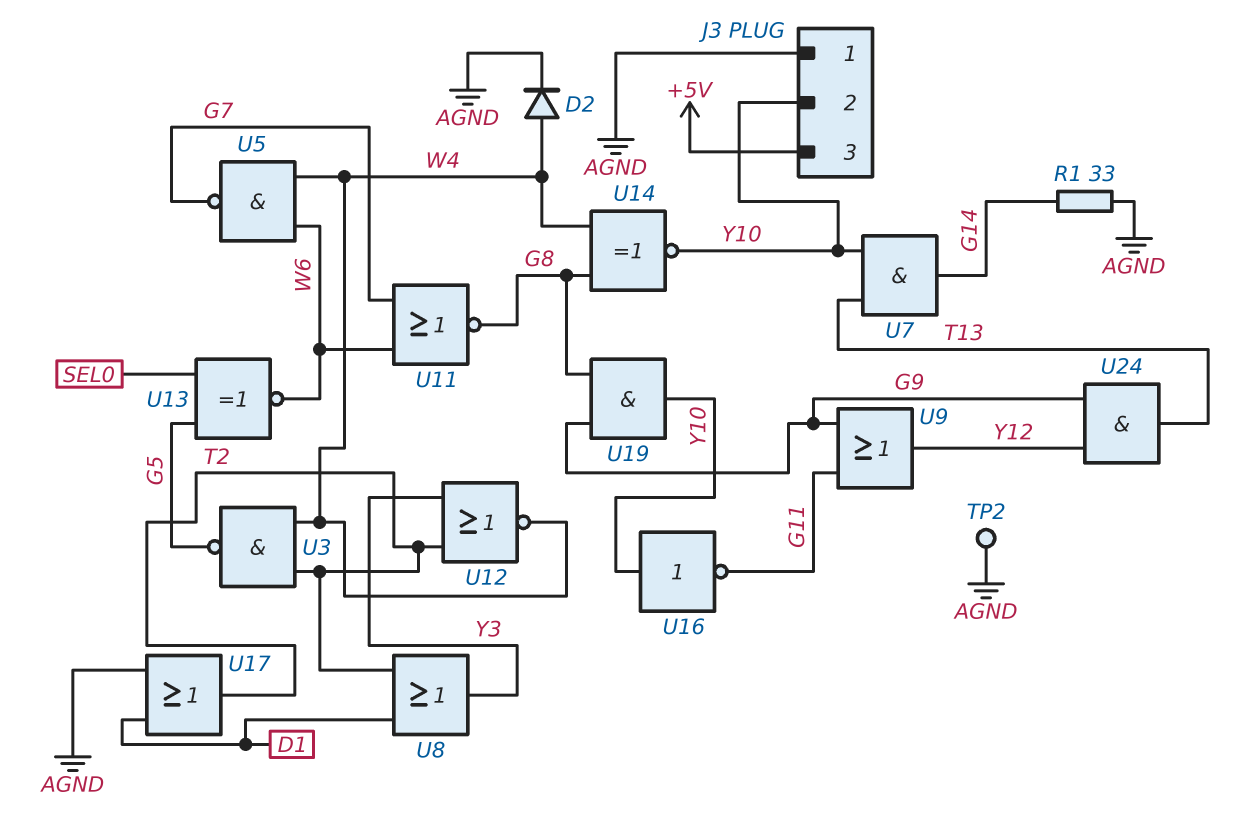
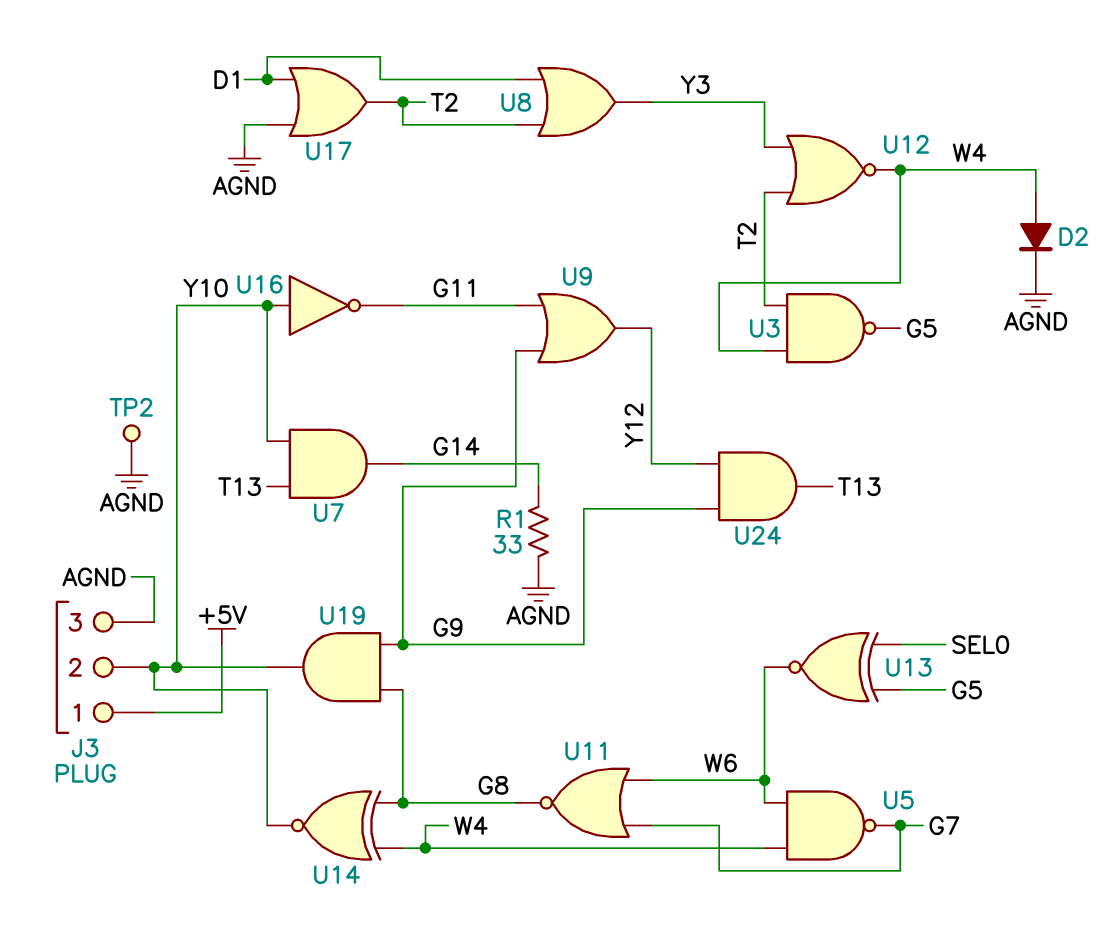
J3 pin 1: AGND -> +5V
J3 pin 3: +5V -> AGND

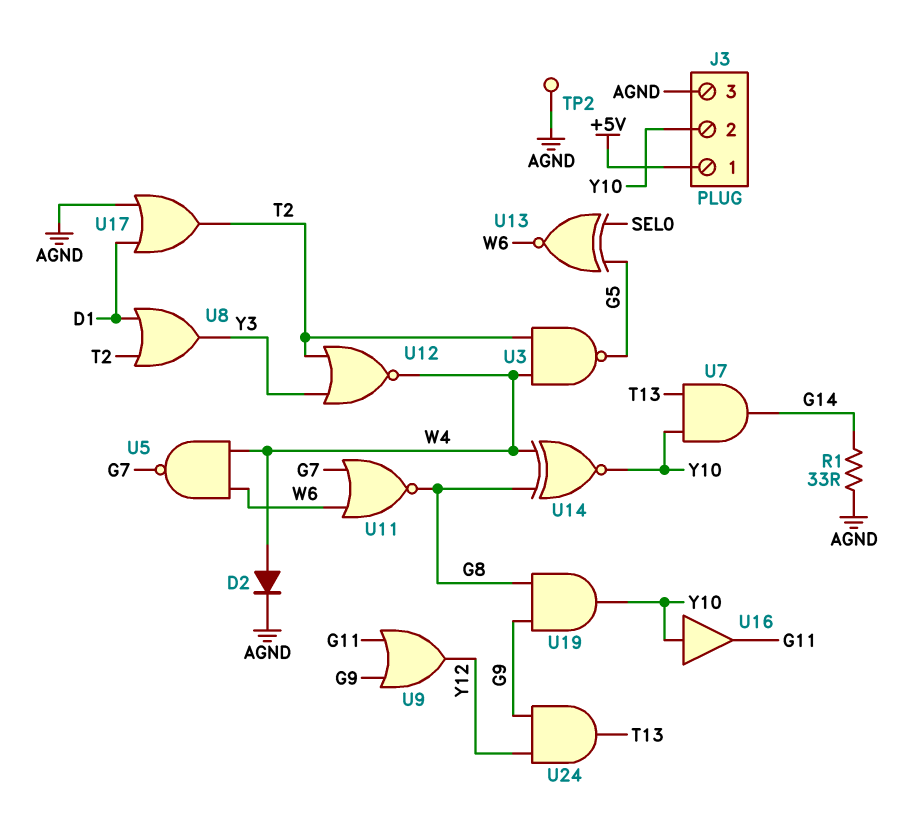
U16: NOT (in Y10, out G11) -> buffer (in Y10, out G11)

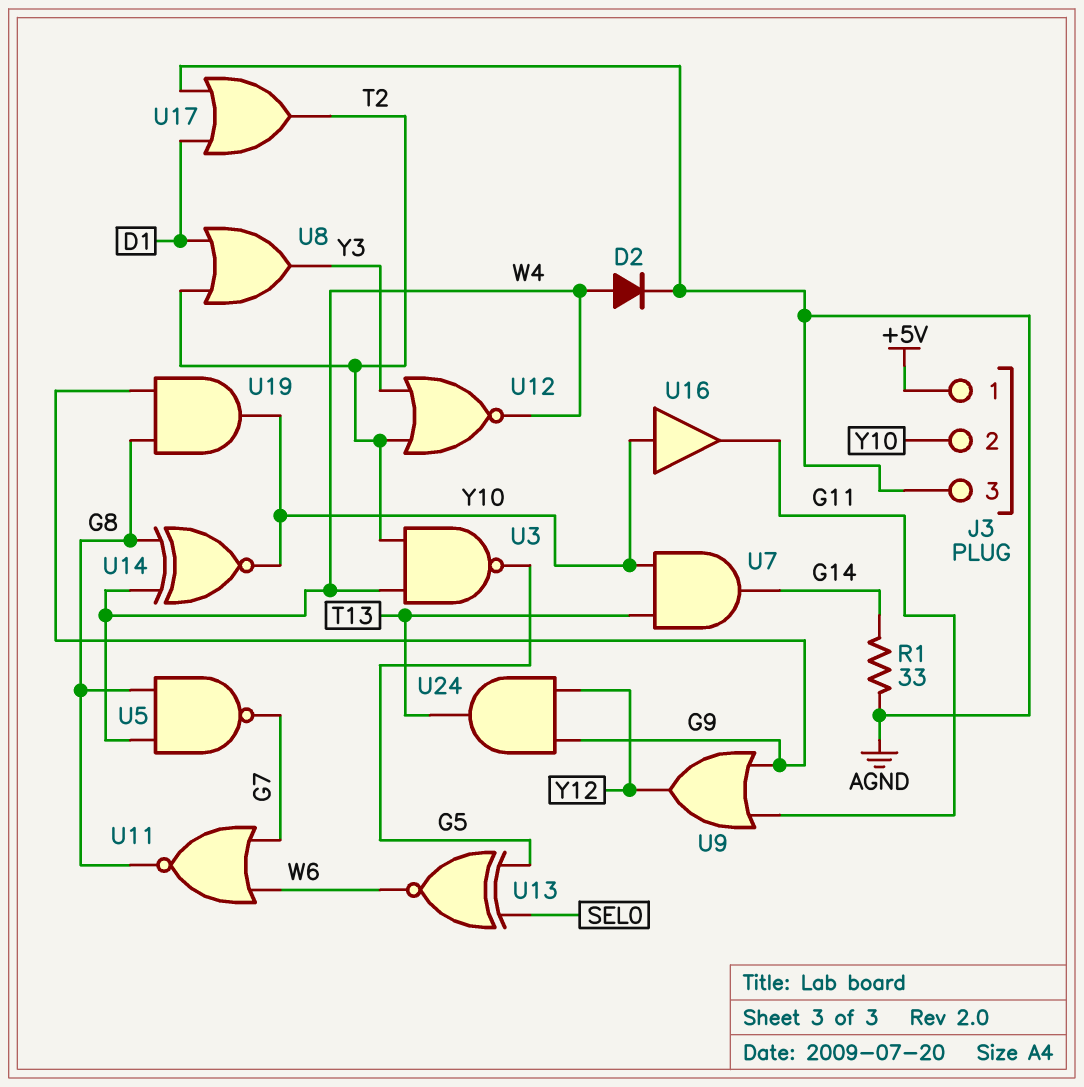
TP2: test point (AGND) -> none
U5: NAND (in W4, in W6, out G7) -> NAND (in G8, in W4, out G7)

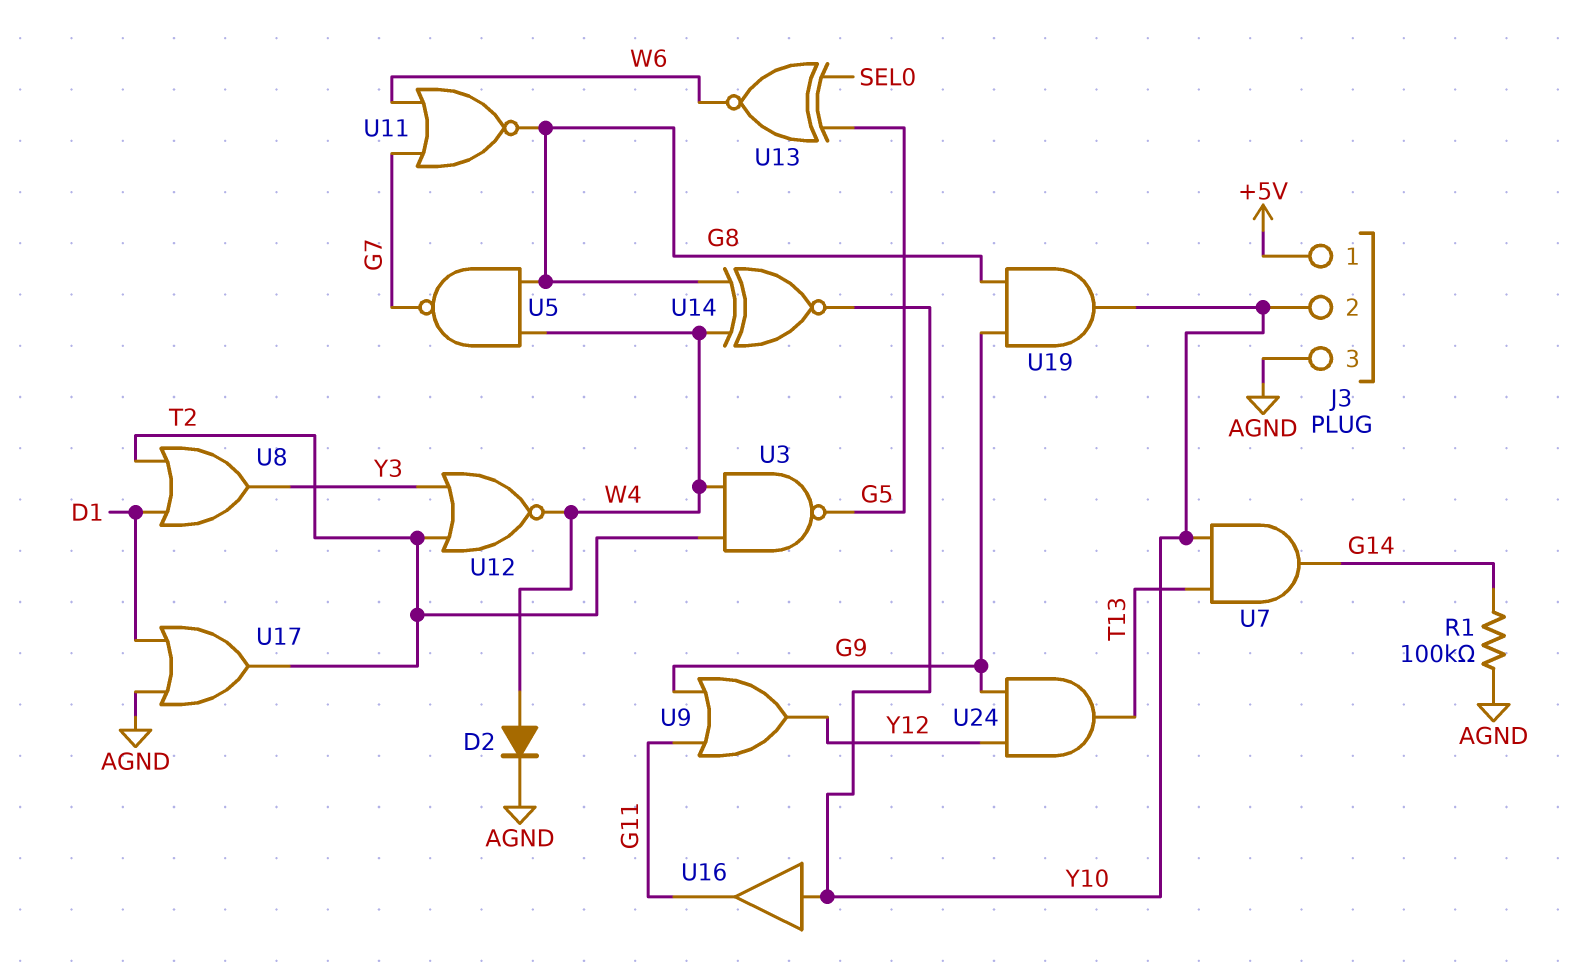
R1: 33 (AGND, G14) -> 100k (AGND, G14)

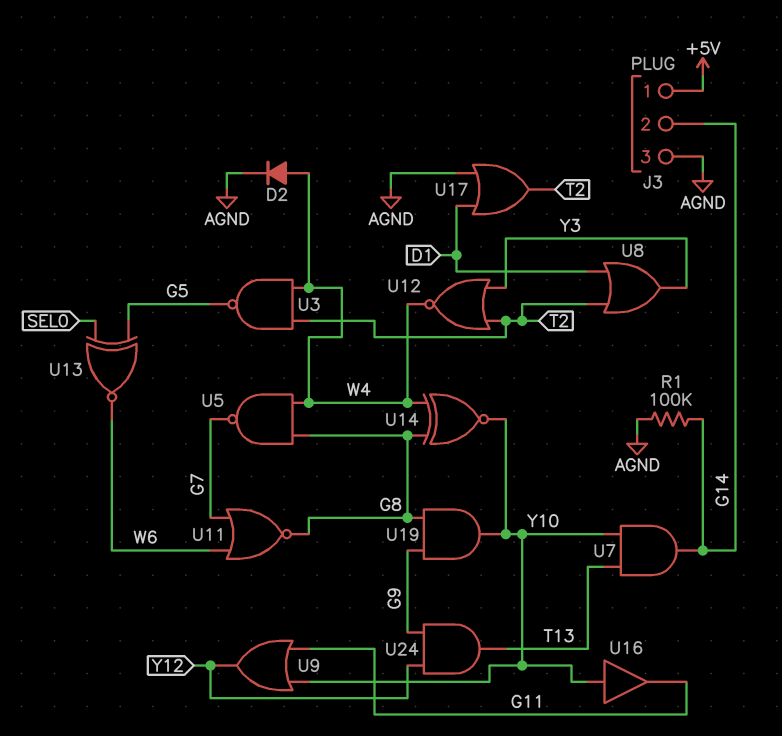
J3 pin 2: Y10 -> G14
U9: OR (in G9, in G11, out Y12) -> OR (in G11, in Y10, out Y12)

